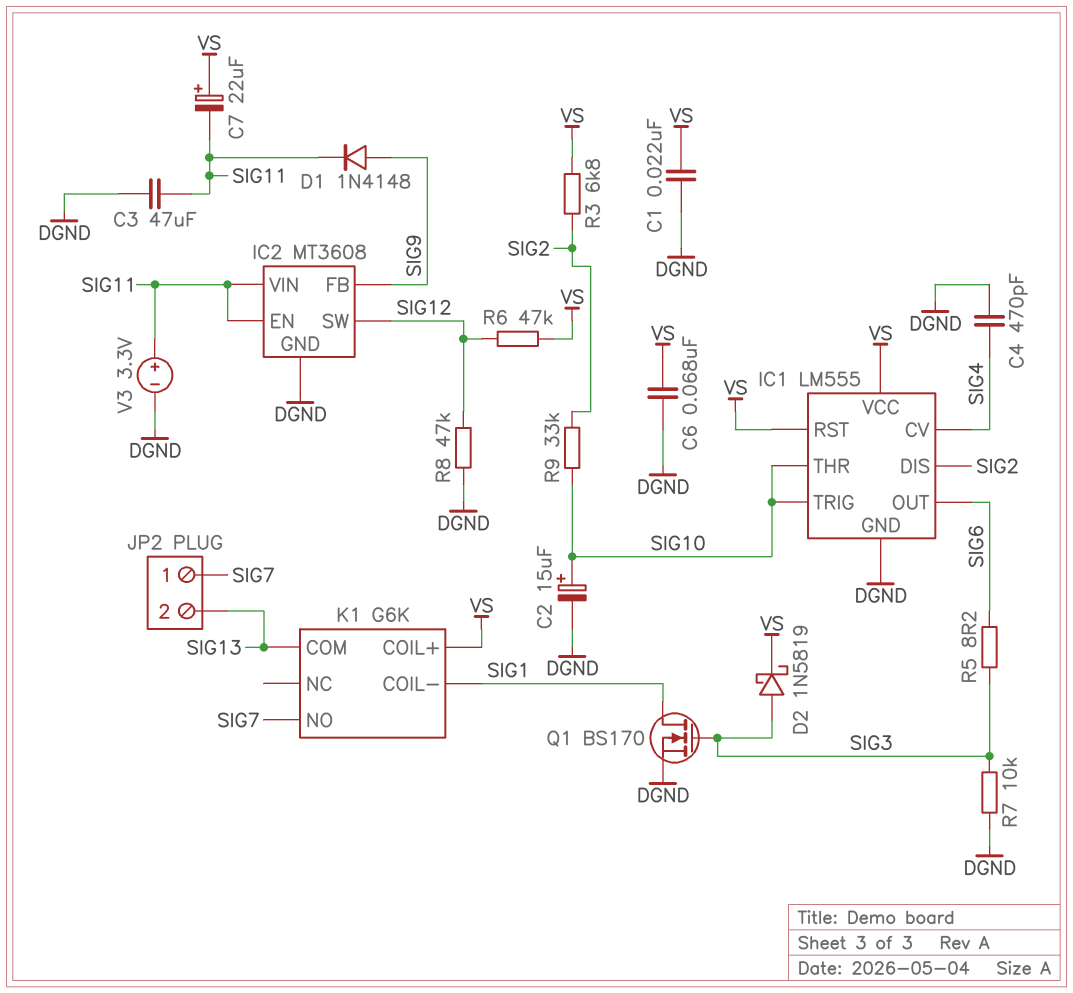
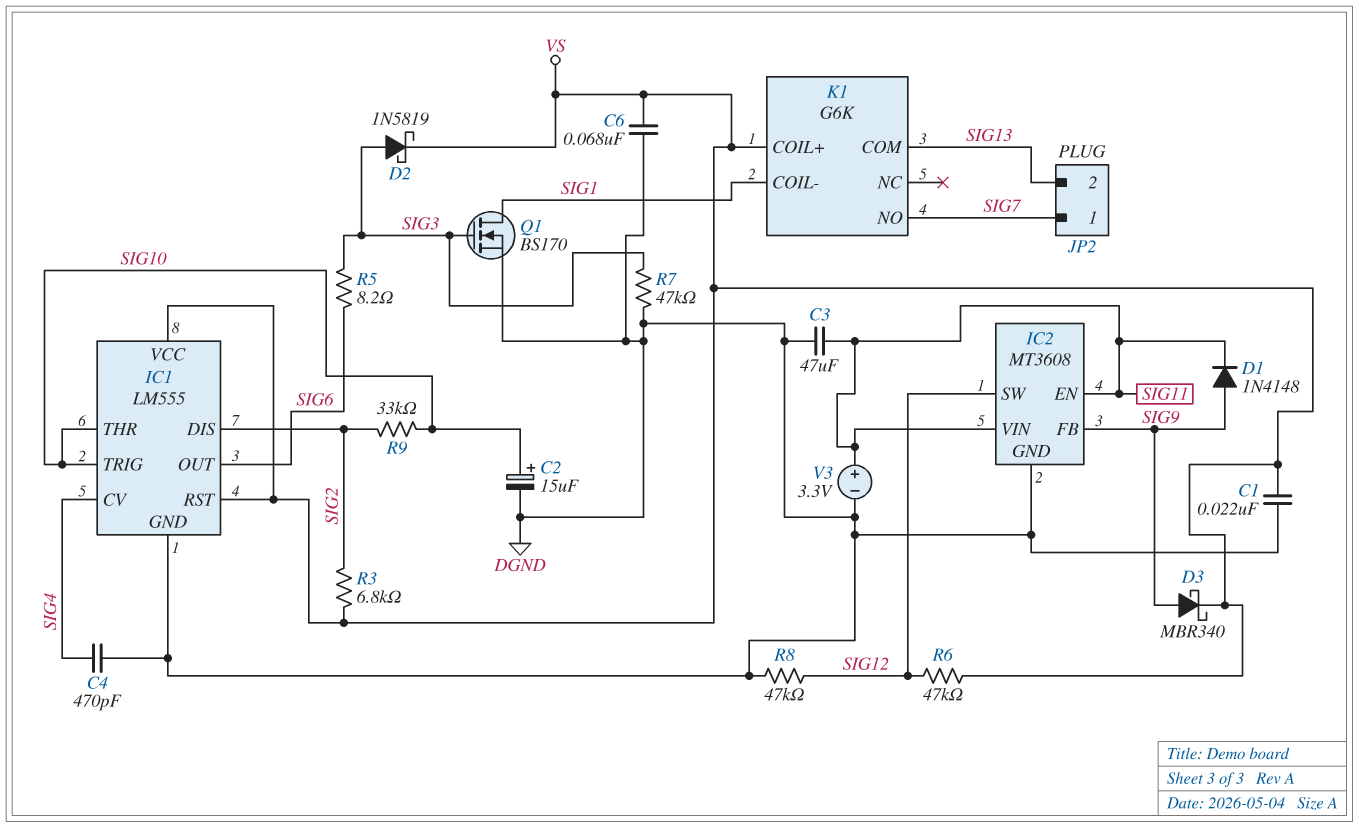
C7: 22uF (plus VS, minus SIG11) -> none
D3: none -> schottky MBR340 (A SIG9, K VS)
R7: 10k (DGND, SIG3) -> 47k (DGND, SIG3)

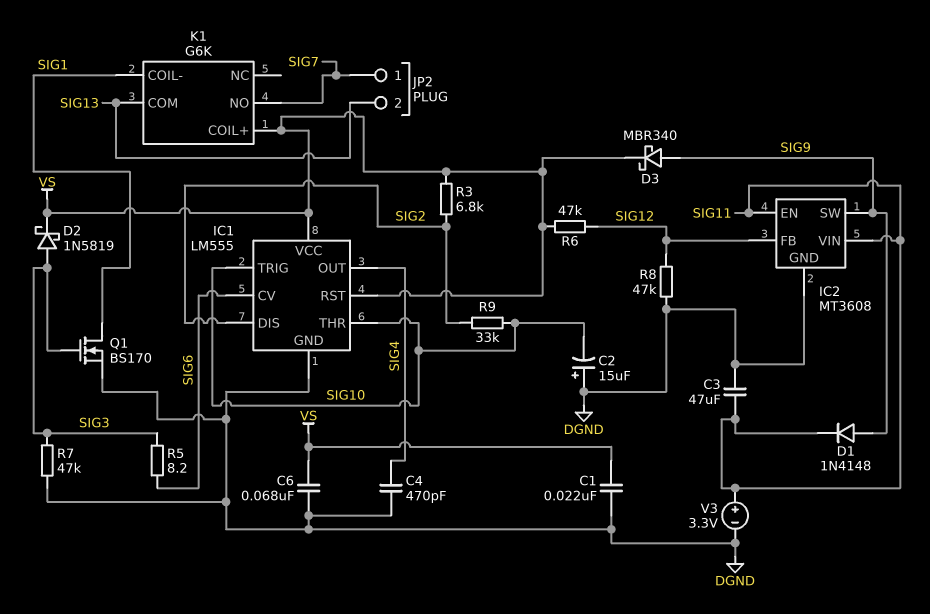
C2: 15uF (plus SIG10, minus DGND) -> 15uF (plus DGND, minus SIG10)
IC1 pin CV: SIG4 -> SIG6
IC1 pin OUT: SIG6 -> SIG4
IC2 pin FB: SIG9 -> SIG12
IC2 pin SW: SIG12 -> SIG9

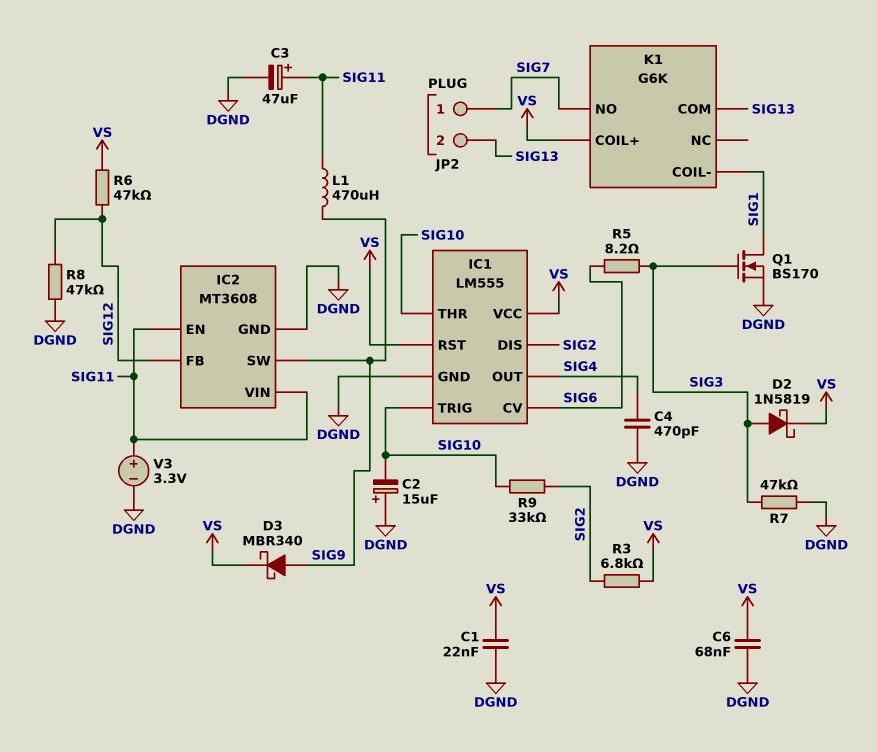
C3: 47uF (DGND, SIG11) -> 47uF (plus SIG11, minus DGND)
D1: diode 1N4148 (A SIG9, K SIG11) -> none
L1: none -> 470uH (SIG9, SIG11)

